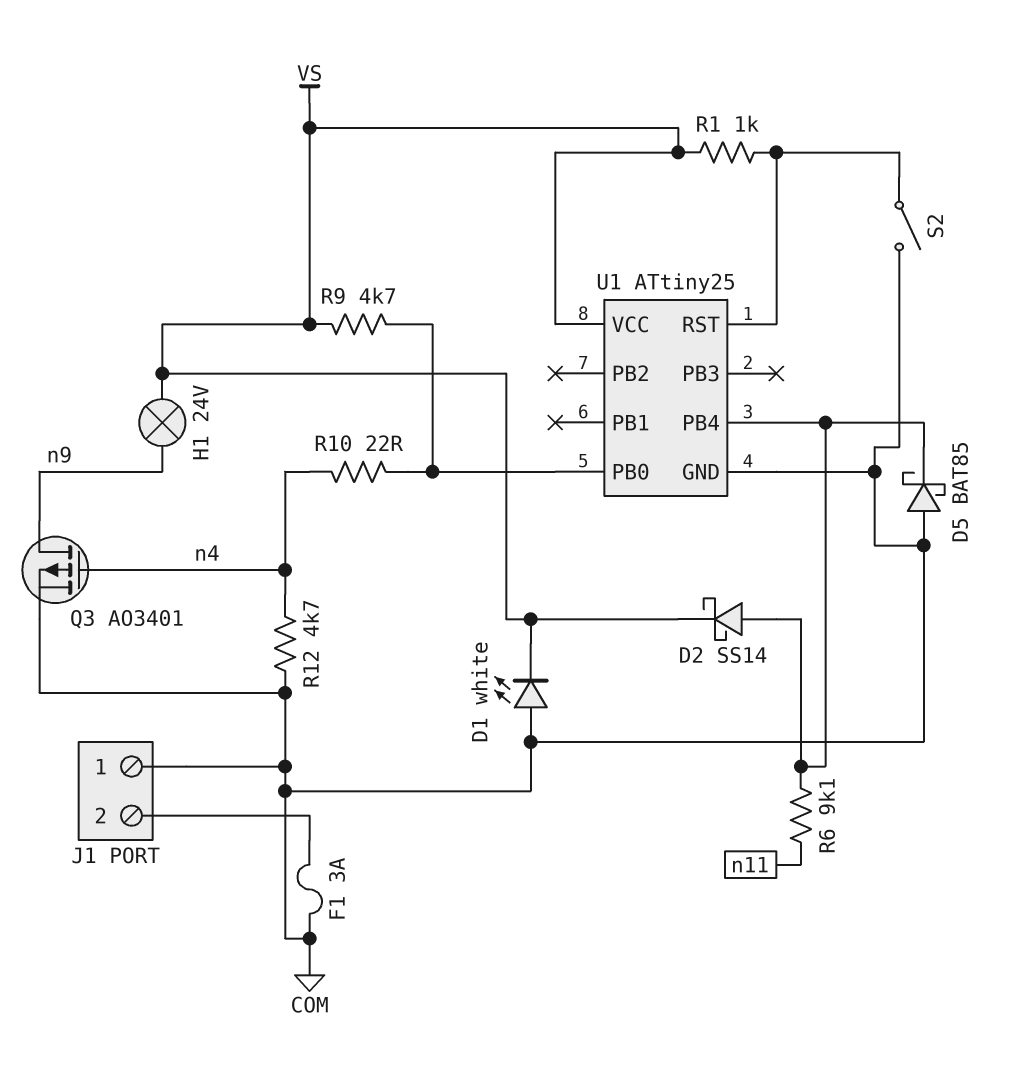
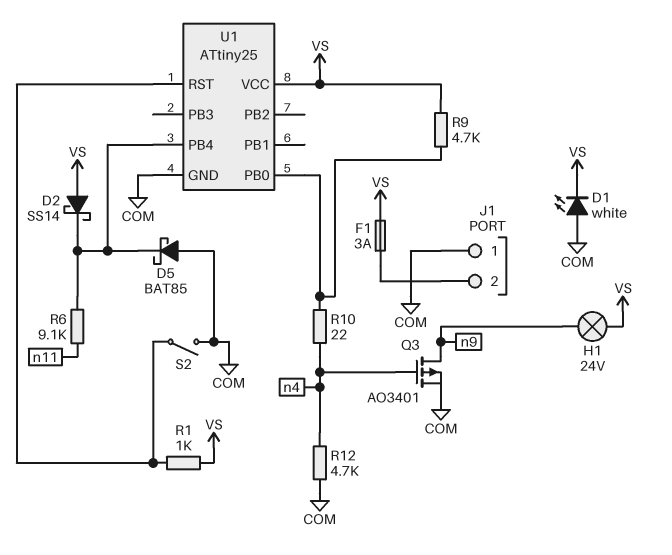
D2: schottky SS14 (A U1/PB4, K VS) -> schottky SS14 (A VS, K U1/PB4)
F1: 3A (COM, J1/2) -> 3A (J1/2, VS)

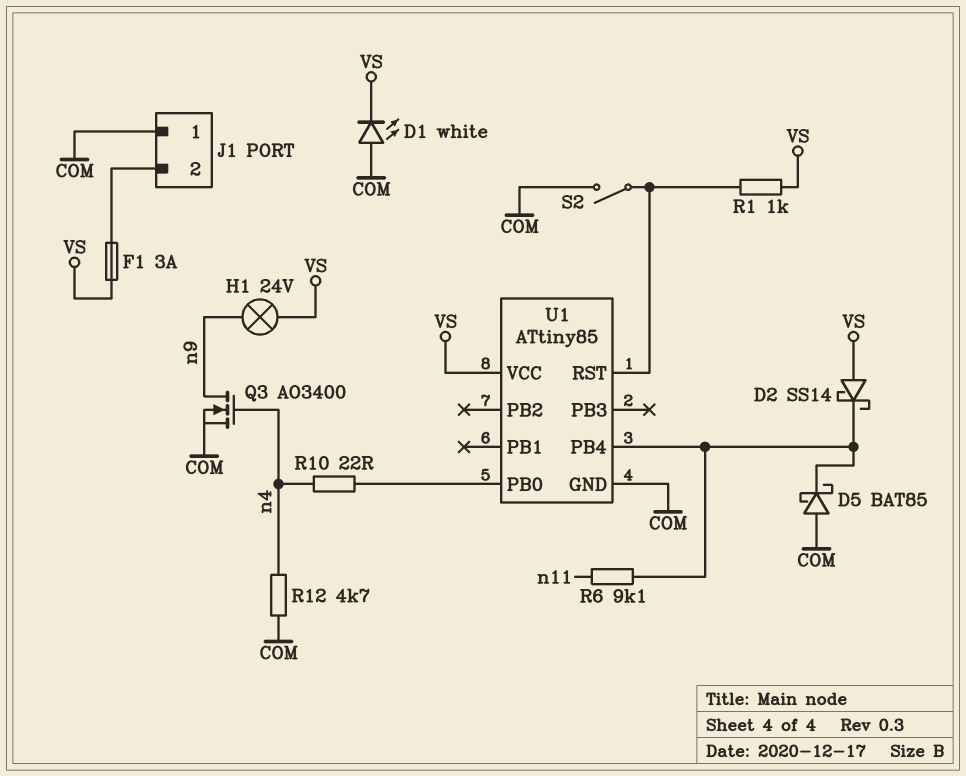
Q3: PMOS AO3401 (G n4, D n9, S COM) -> NMOS AO3400 (G n4, D n9, S COM)
R9: 4.7k (U1/PB0, VS) -> none
U1: ATtiny25 -> ATtiny85

